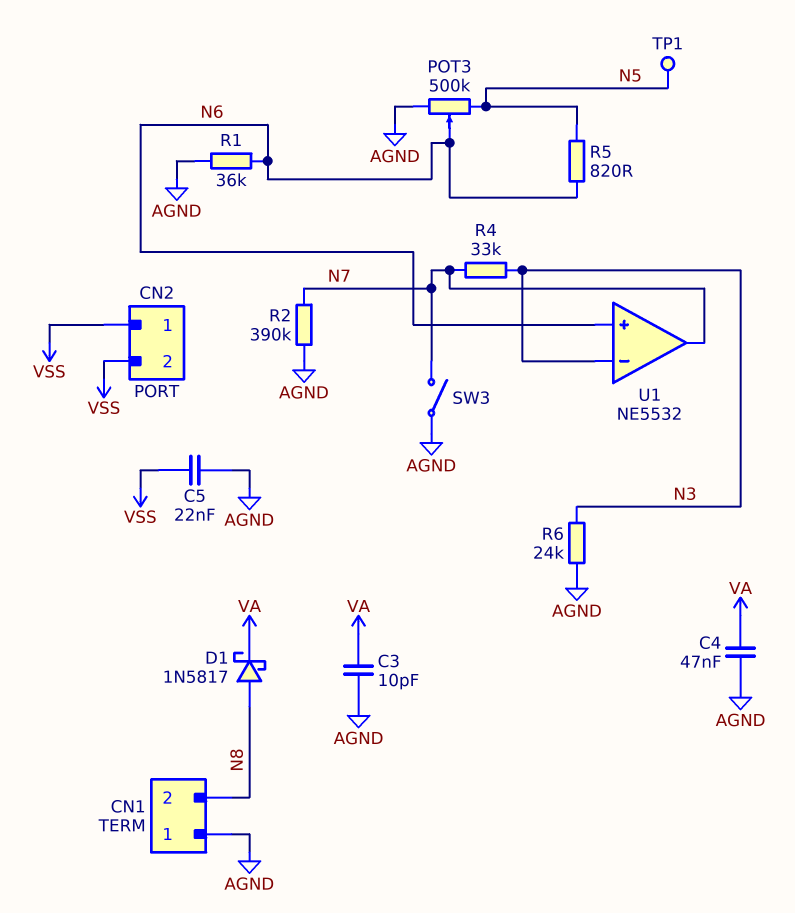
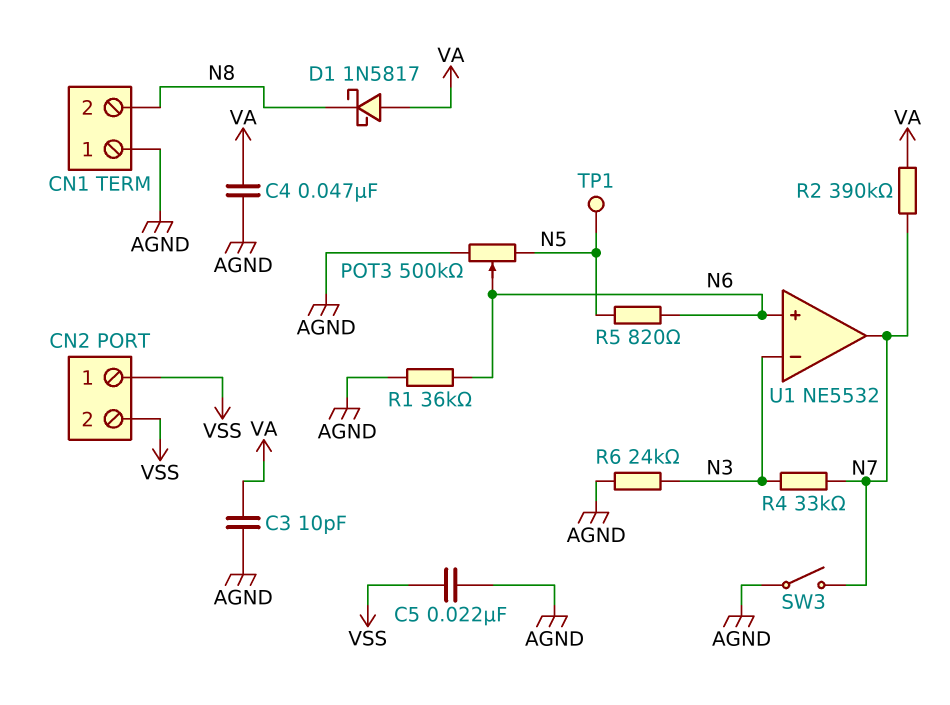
D1: schottky 1N5817 (A N8, K VA) -> schottky 1N5817 (A VA, K N8)
R2: 390k (AGND, N7) -> 390k (N7, VA)

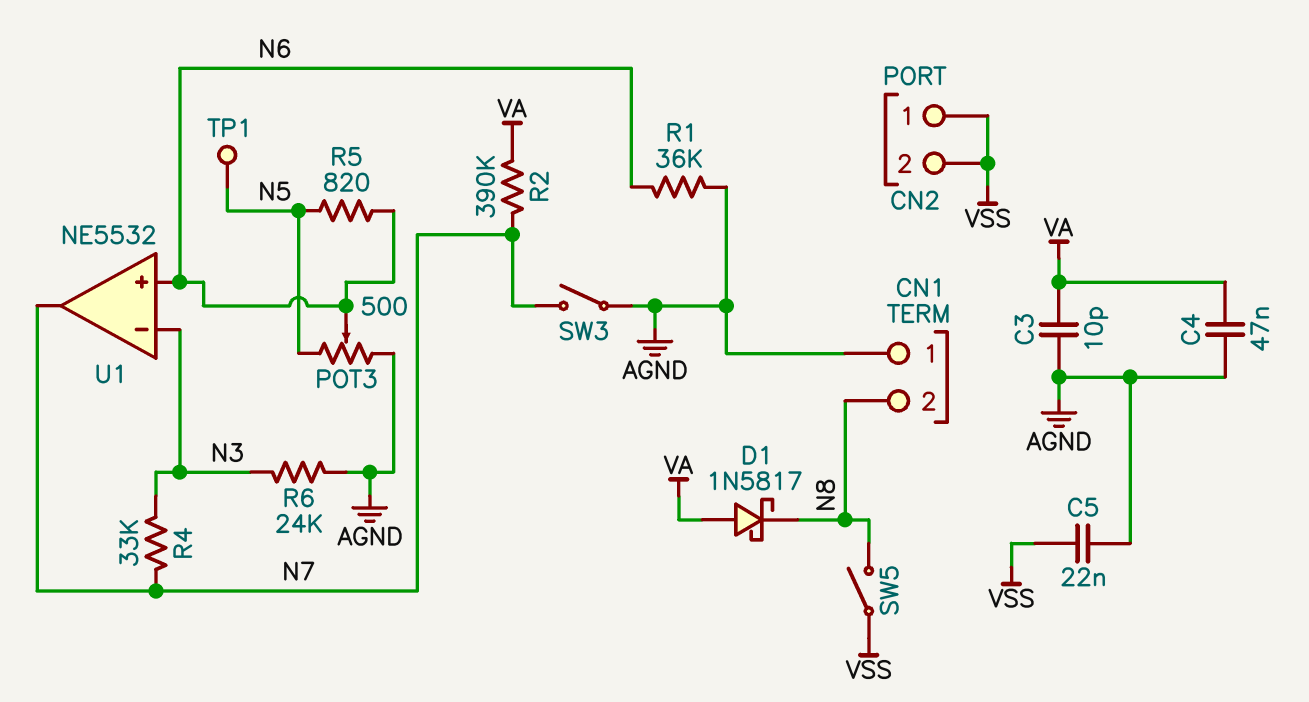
POT3: 500k (AGND, N5, wiper N6) -> 500 (AGND, N5, wiper N6)
SW5: none -> switch (N8, VSS)

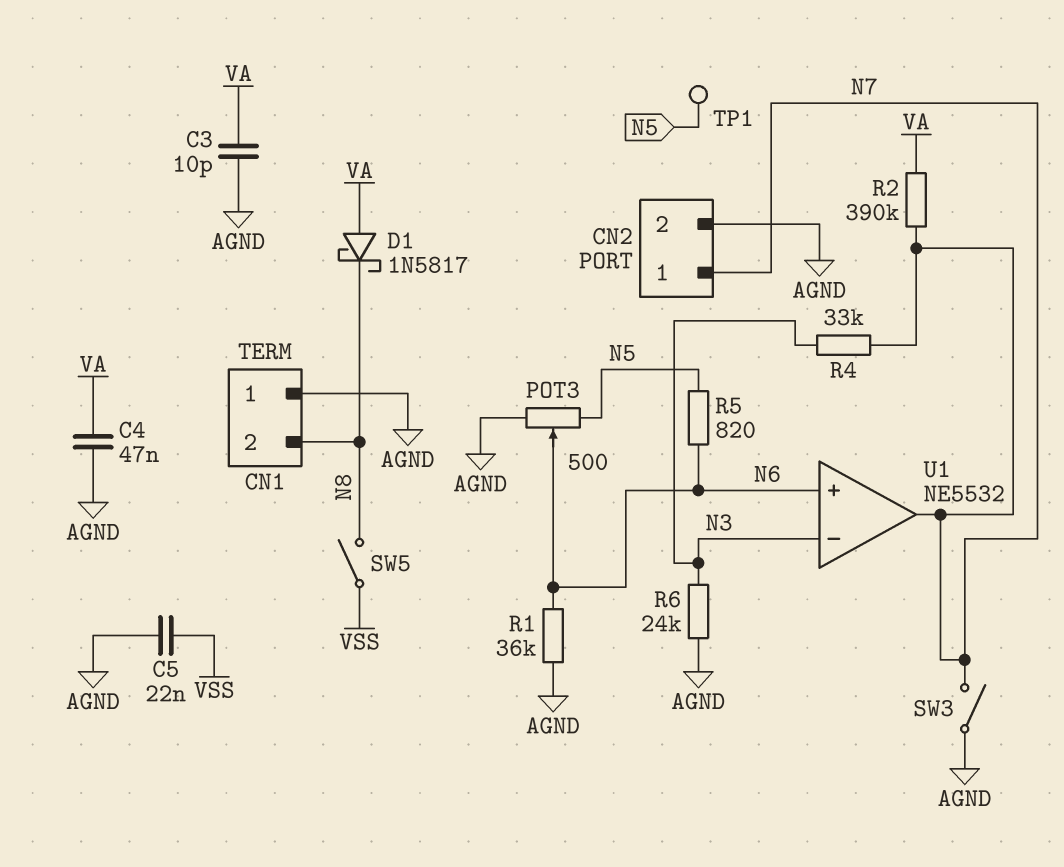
CN2 pin 1: VSS -> N7
CN2 pin 2: VSS -> AGND

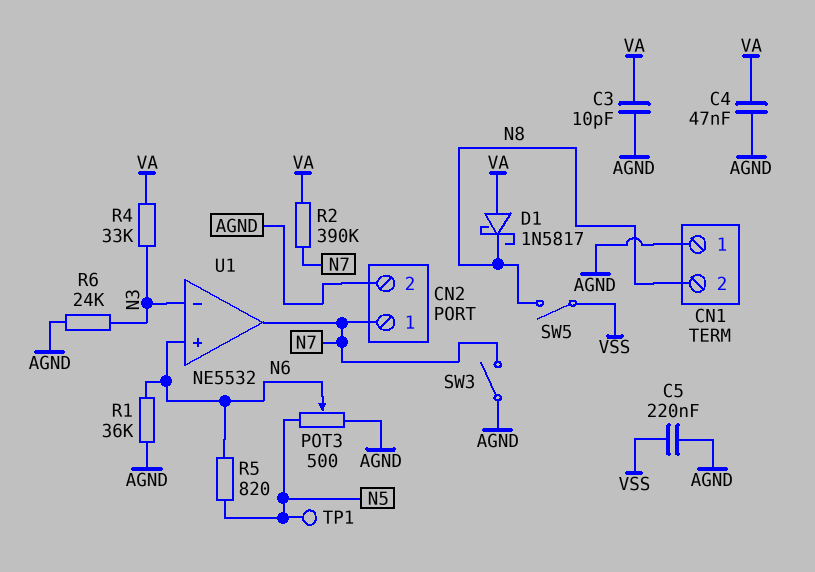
C5: 22nF (AGND, VSS) -> 220nF (AGND, VSS)
R4: 33k (N3, N7) -> 33k (N3, VA)

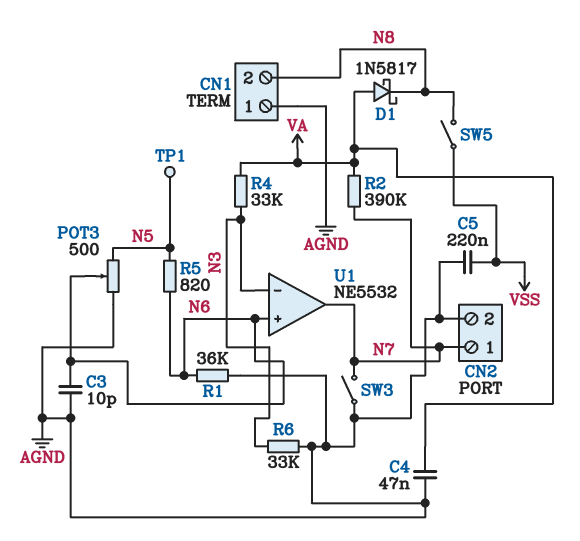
C3: 10pF (AGND, VA) -> 10pF (AGND, N6)
R6: 24k (AGND, N3) -> 33k (AGND, N3)

